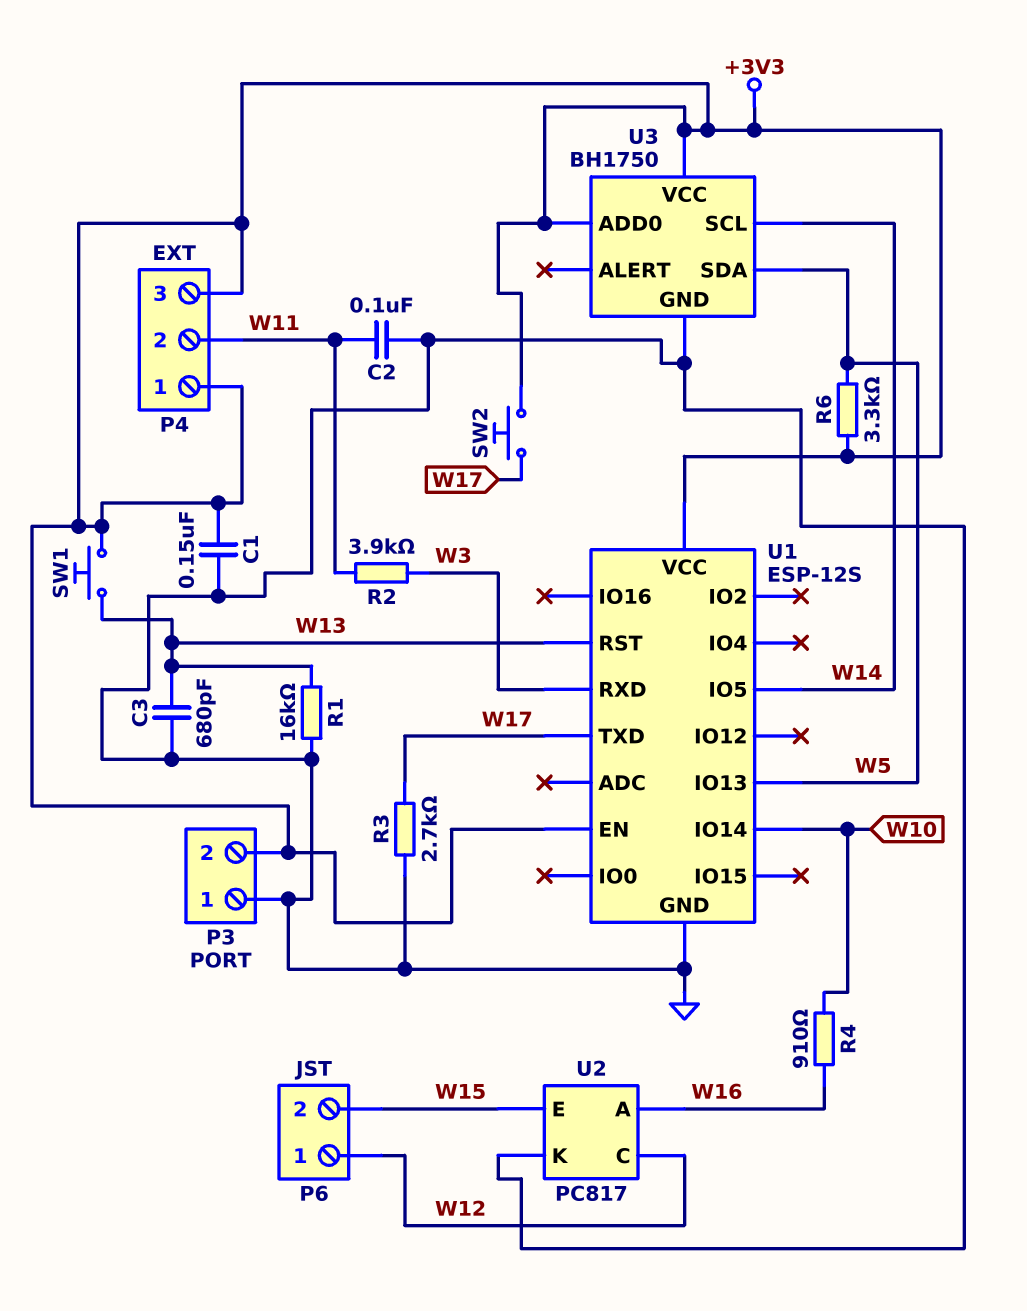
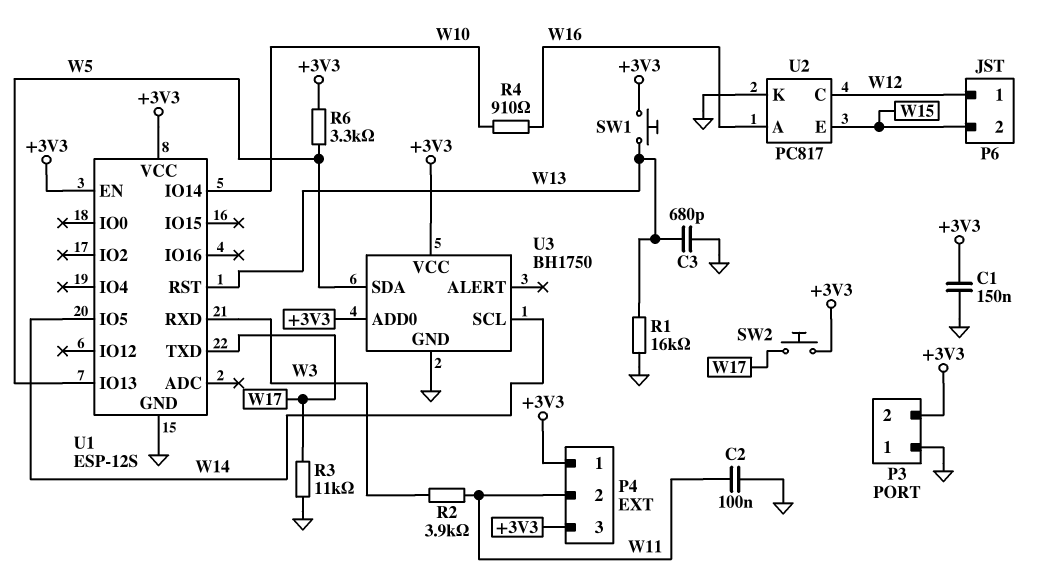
R3: 2.7k (GND, W17) -> 11k (GND, W17)

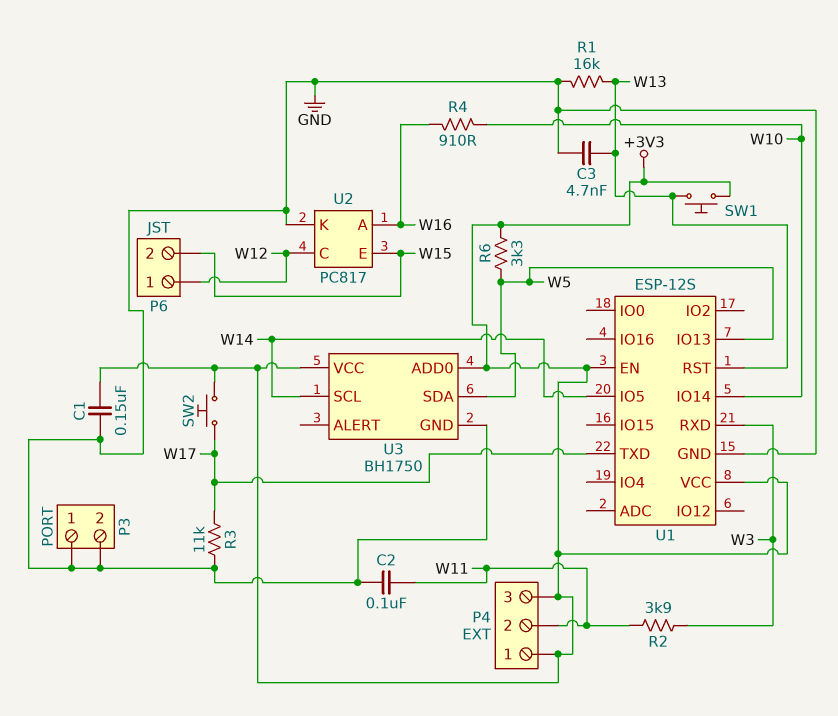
C3: 680pF (GND, W13) -> 4.7nF (GND, W13)
P3 pin 2: +3V3 -> GND

